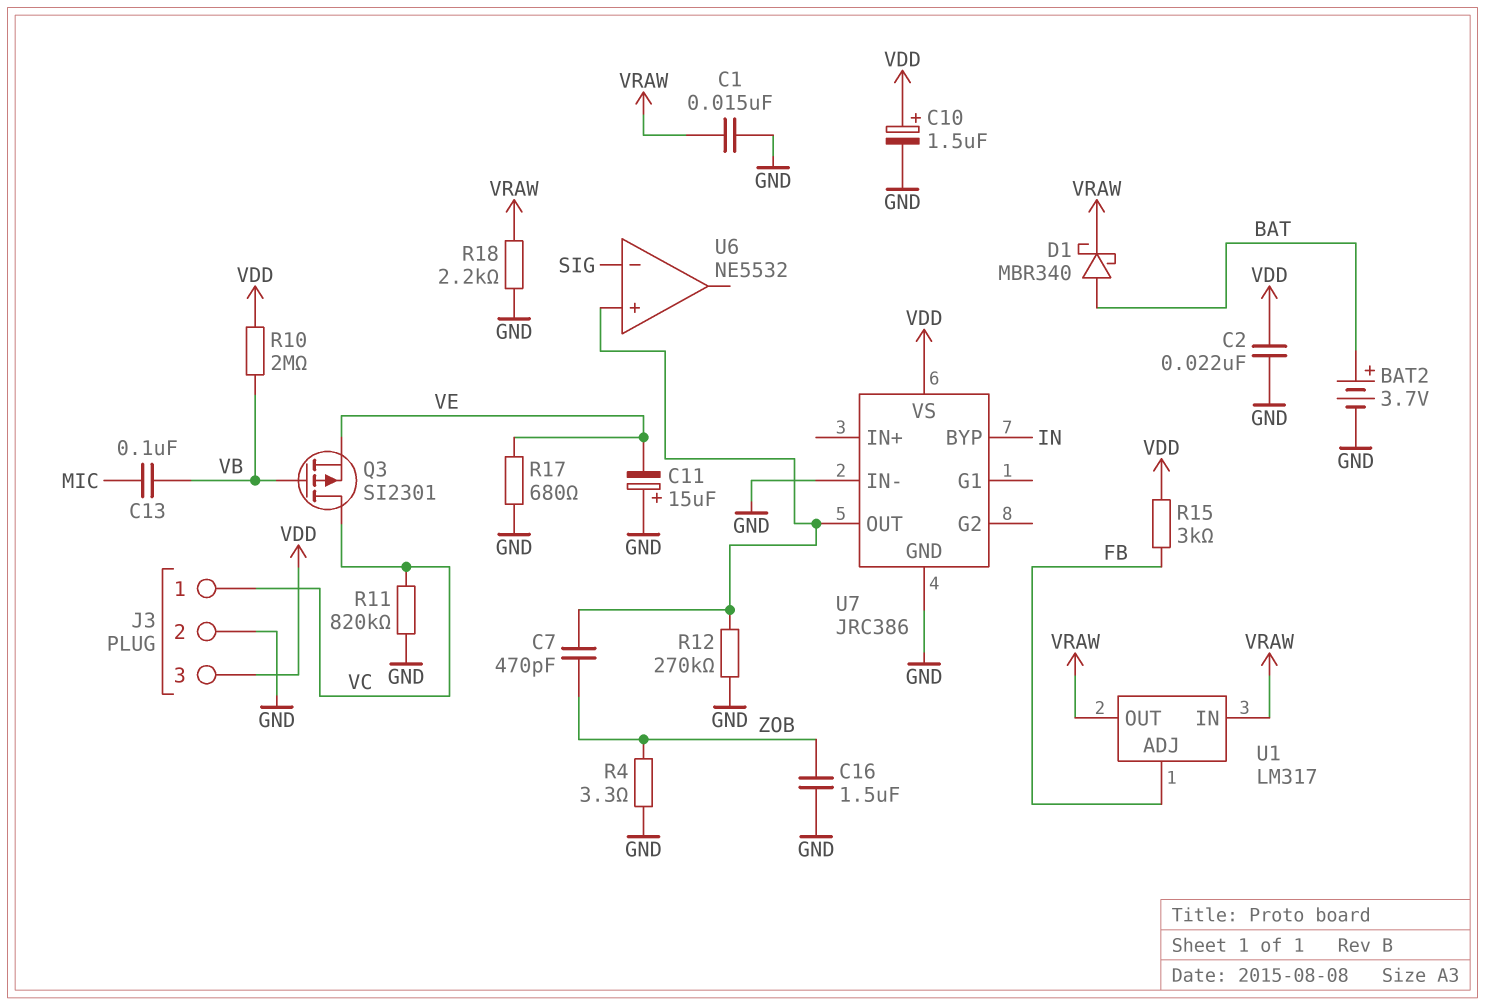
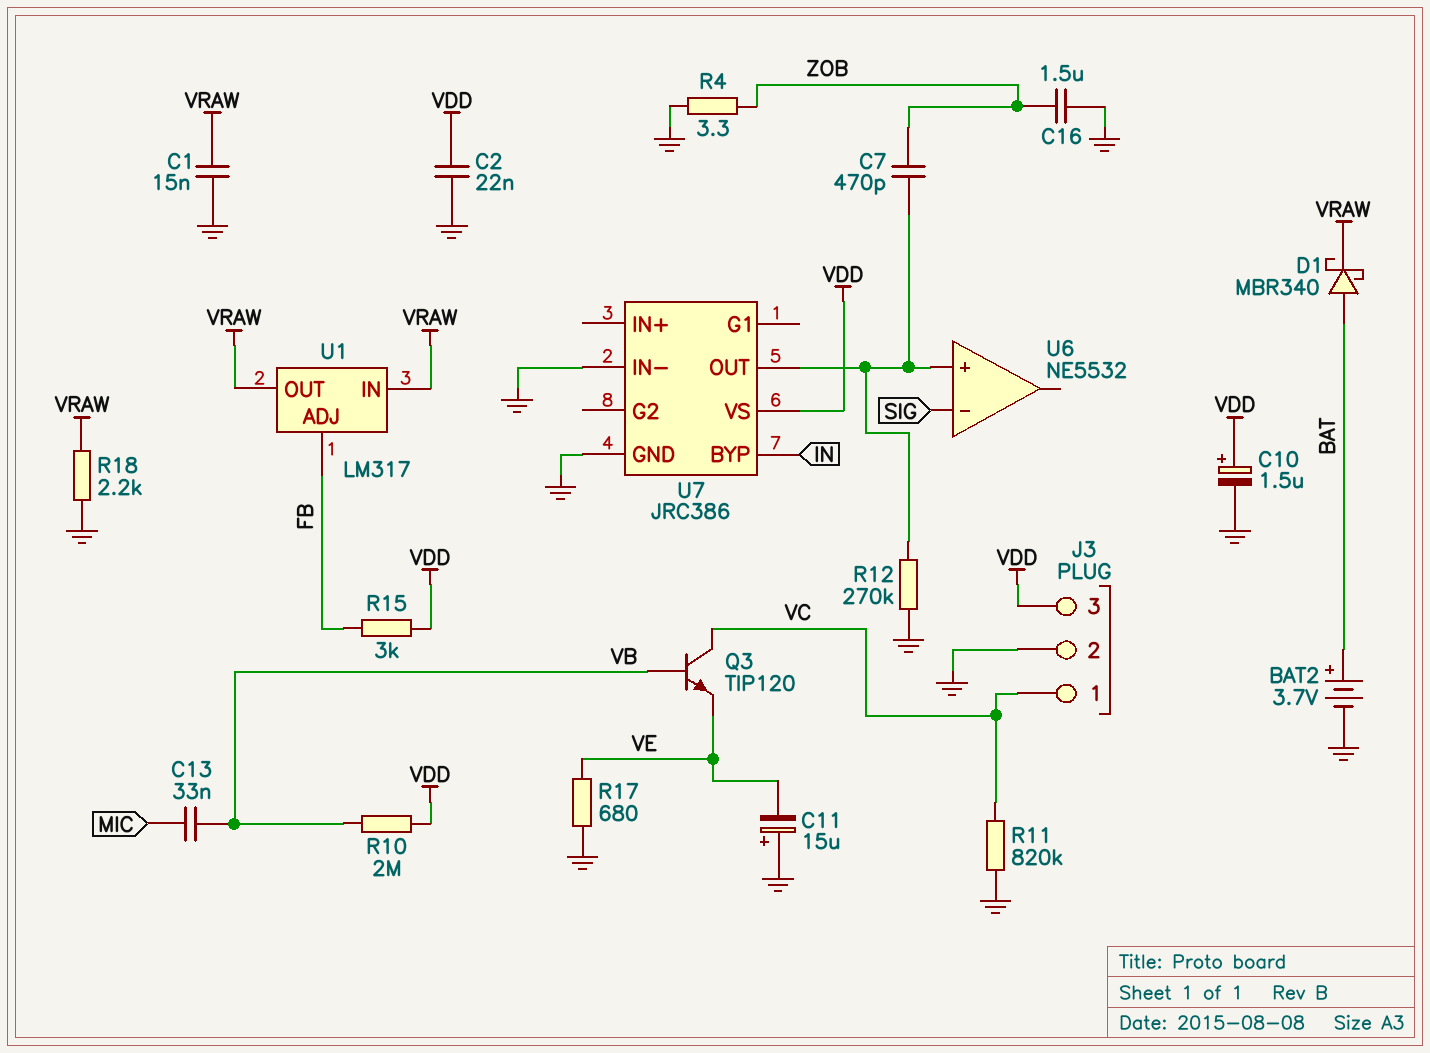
C13: 100nF (MIC, VB) -> 33nF (MIC, VB)
Q3: PMOS SI2301 (G VB, D VC, S VE) -> NPN TIP120 (B VB, C VC, E VE)

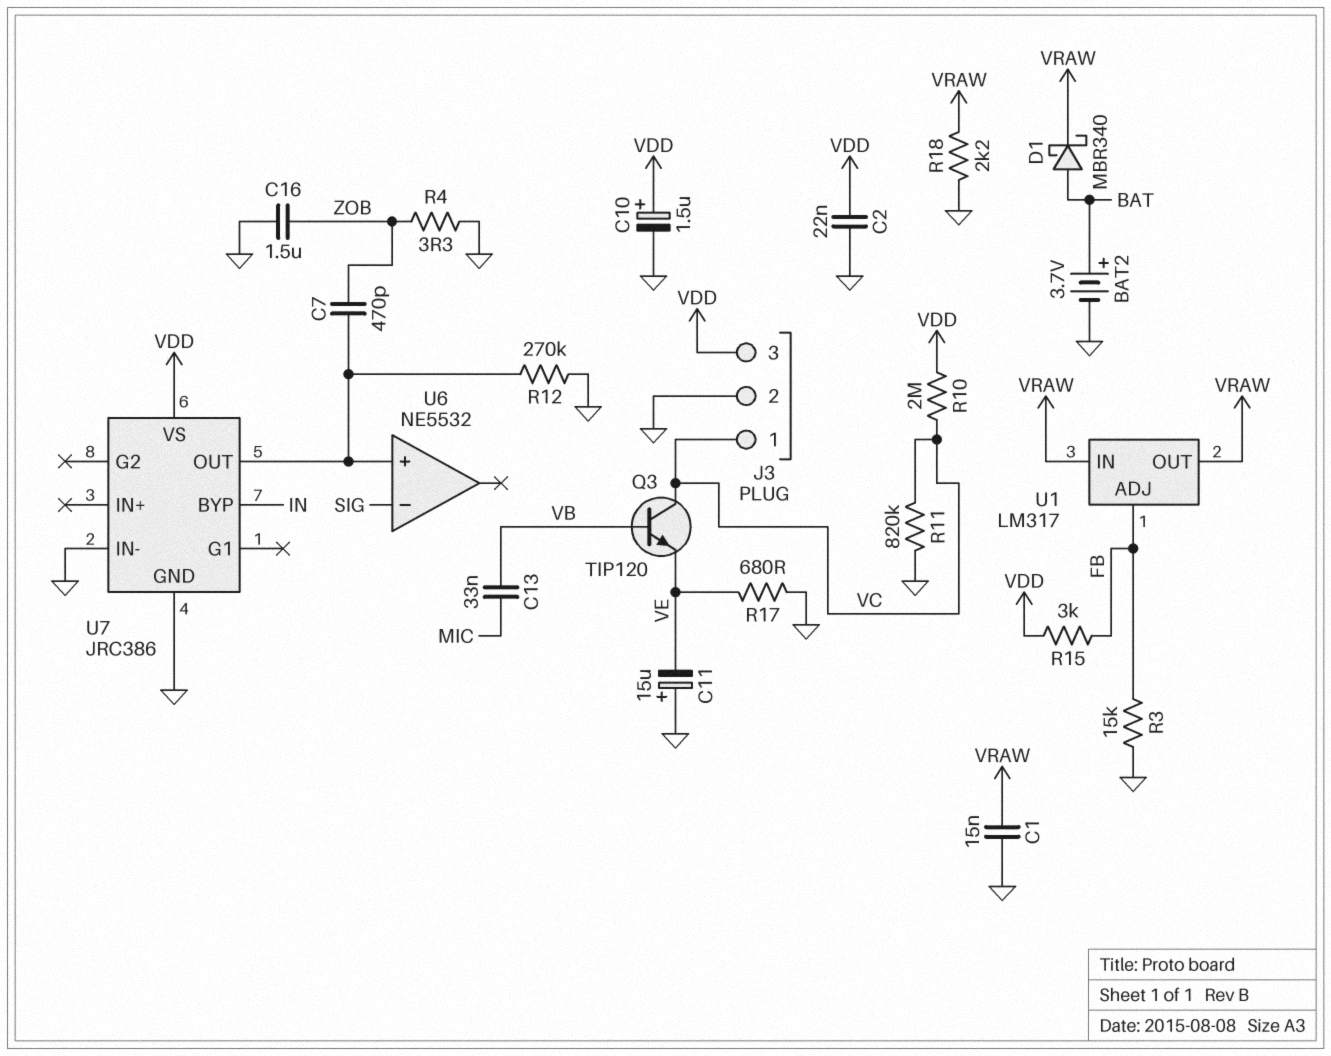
R3: none -> 15k (FB, GND)
R10: 2M (VB, VDD) -> 2M (VC, VDD)

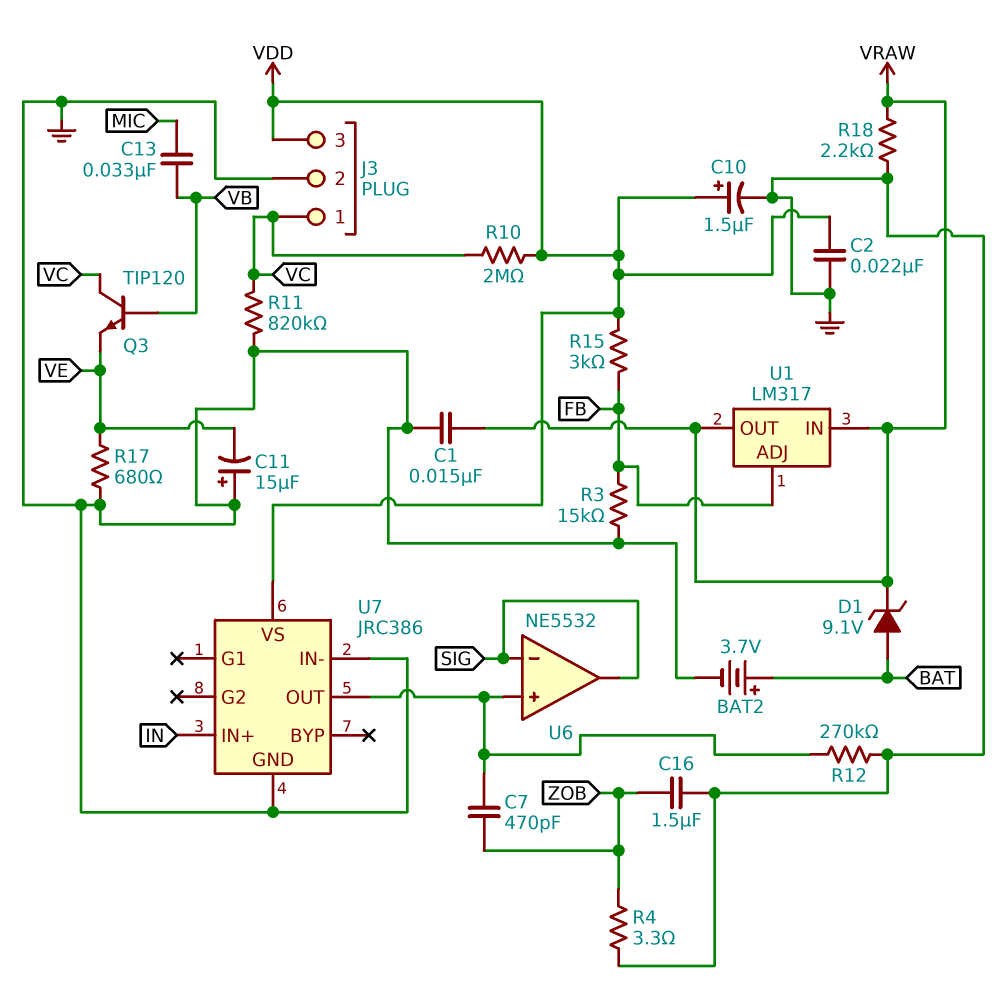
D1: schottky MBR340 (A BAT, K VRAW) -> zener 9.1V (A BAT, K VRAW)
U6 pin out: none -> SIG
U7 pin BYP: IN -> none
U7 pin IN+: none -> IN

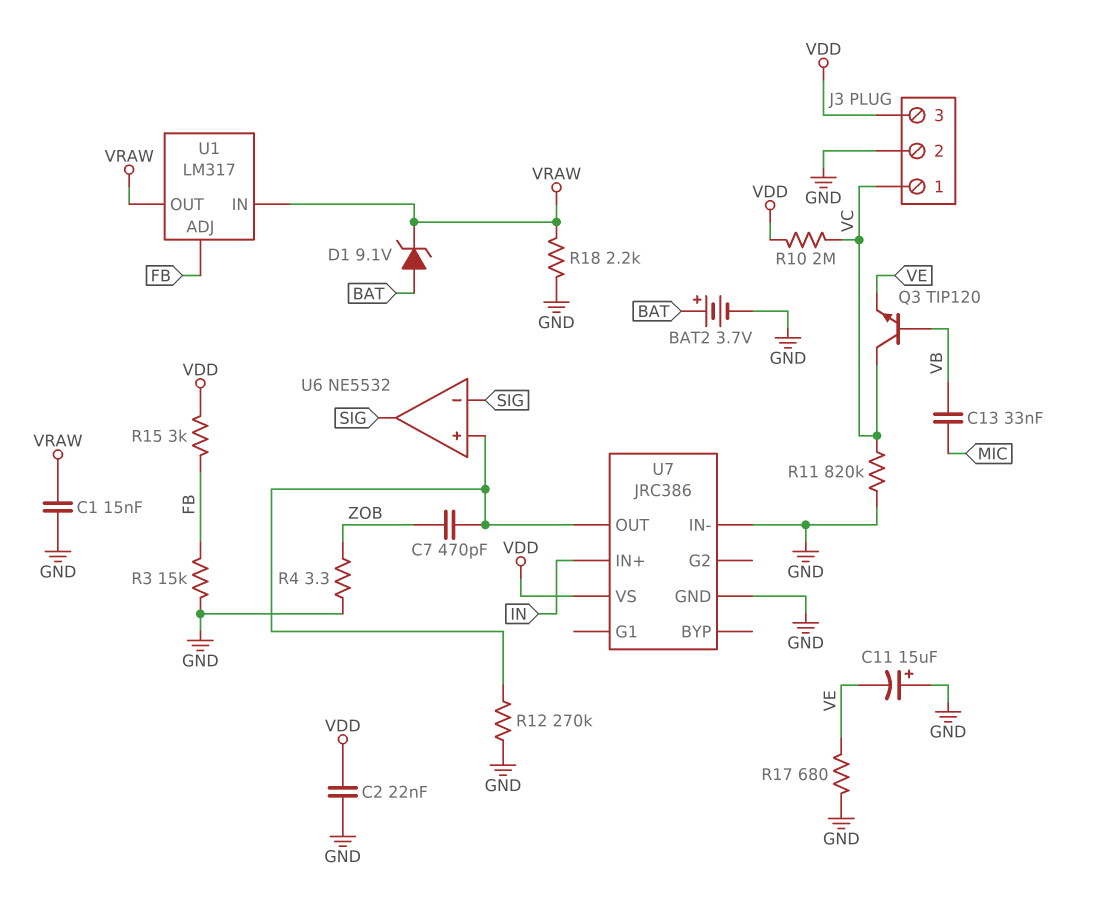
C10: 1.5uF (plus VDD, minus GND) -> none
C16: 1.5uF (GND, ZOB) -> none

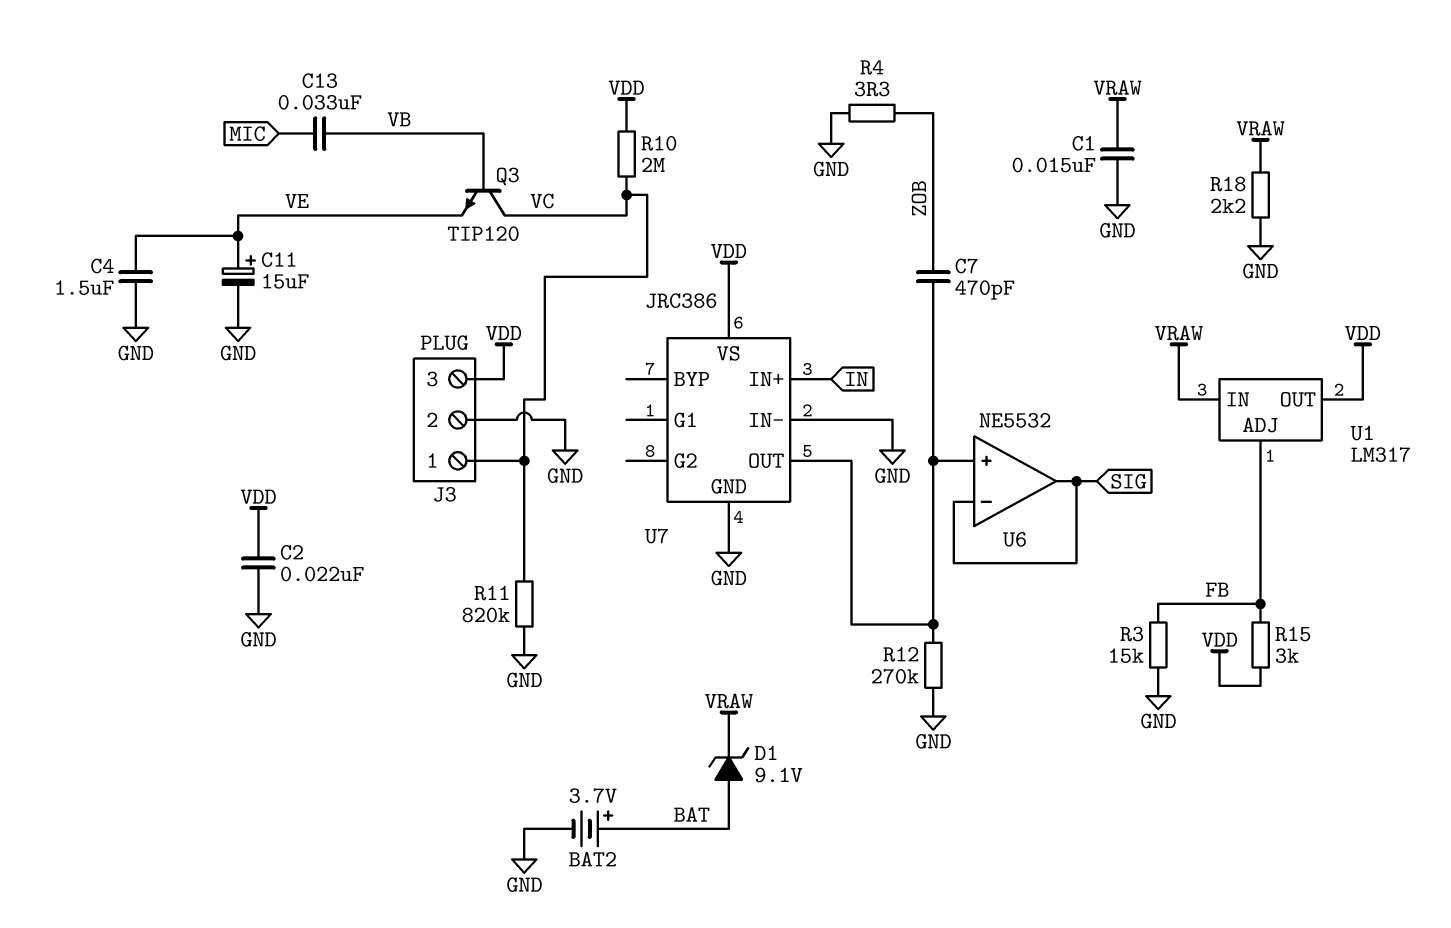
C4: none -> 1.5uF (GND, VE)
C11: 15uF (plus GND, minus VE) -> 15uF (plus VE, minus GND)
R17: 680 (GND, VE) -> none
U1 pin OUT: VRAW -> VDD

